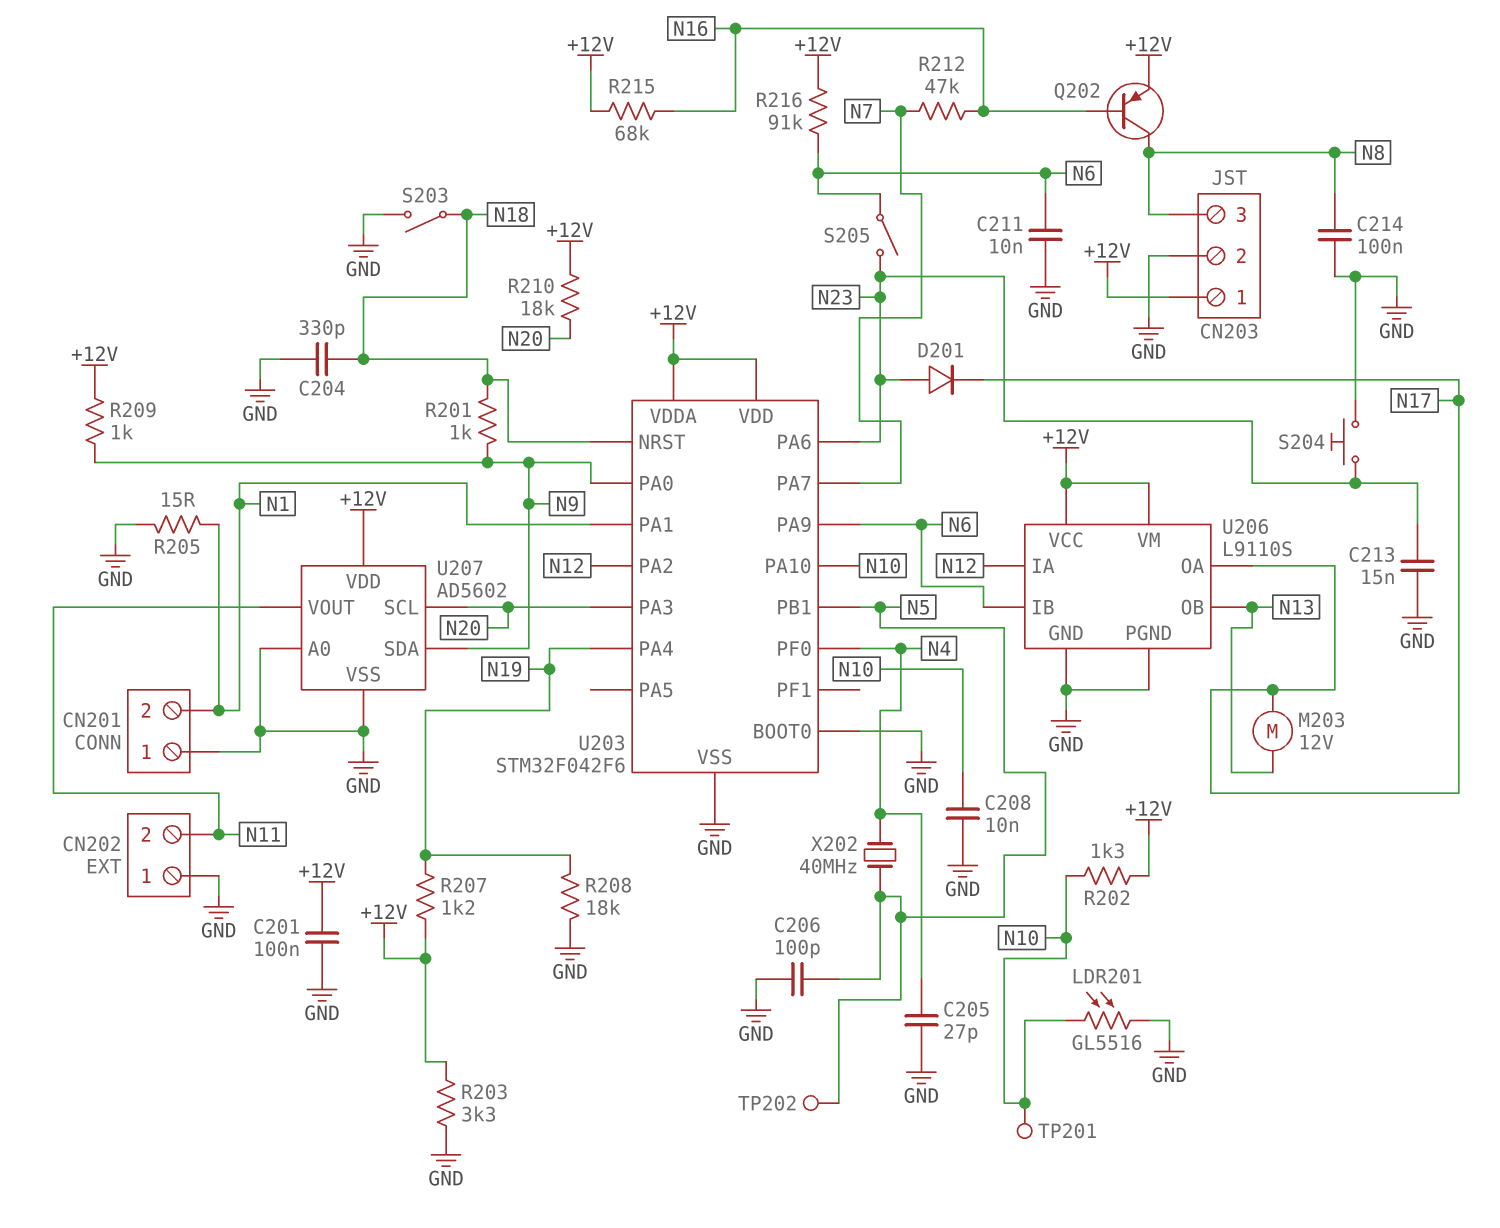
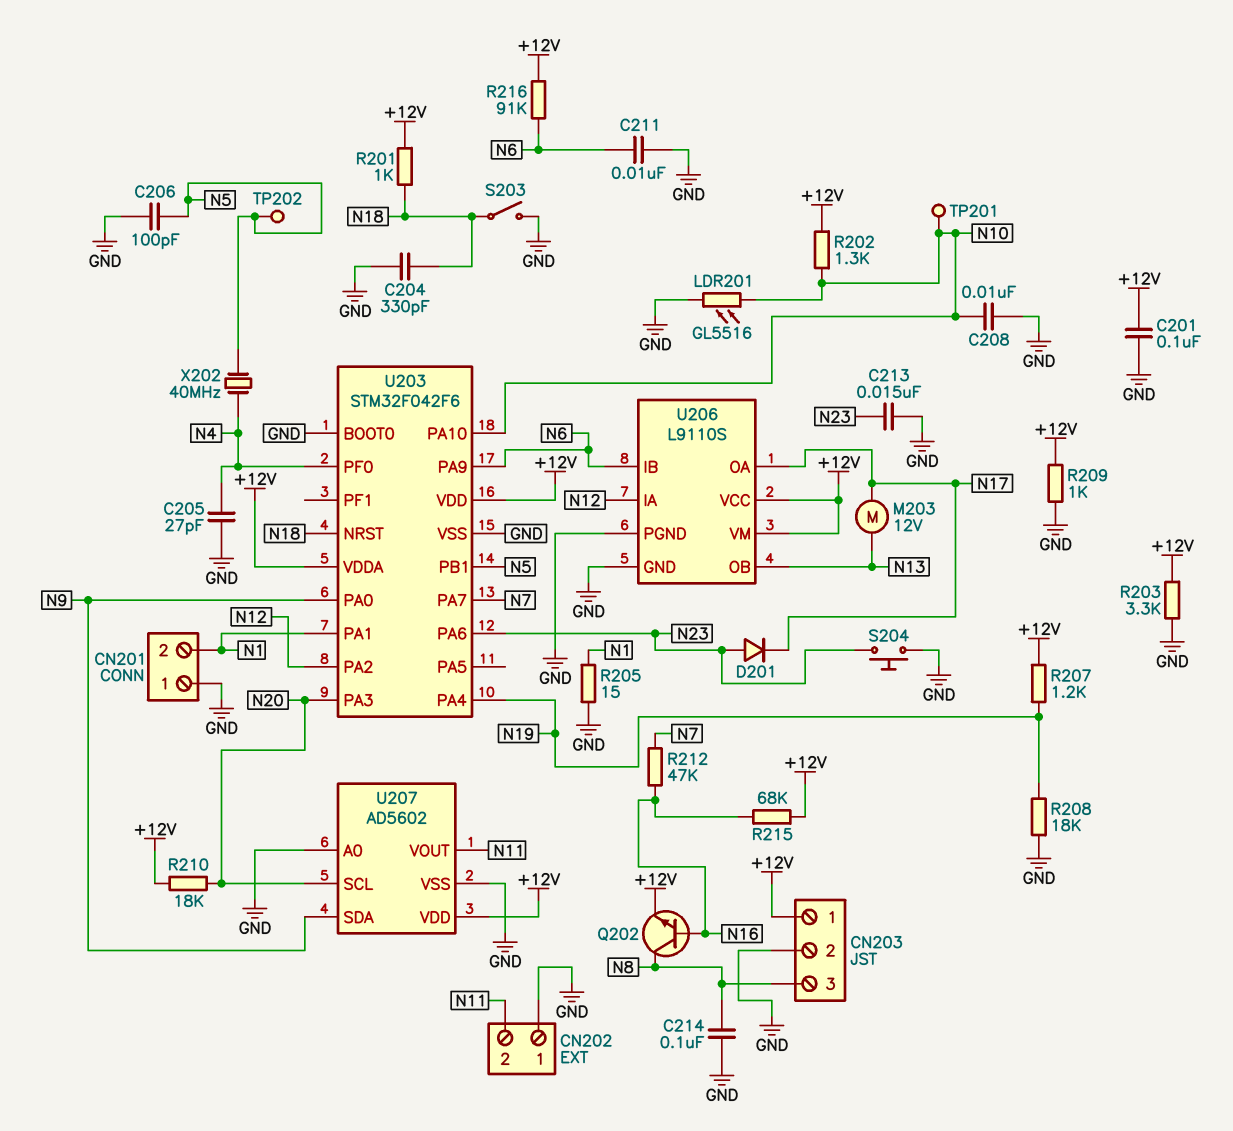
Q202: PNP (B N16, C N8, E +12V) -> NPN (B N16, C N8, E +12V)
R201: 1k (N9, N18) -> 1k (+12V, N18)
R209: 1k (+12V, N9) -> 1k (+12V, GND)
S205: switch (N6, N23) -> none

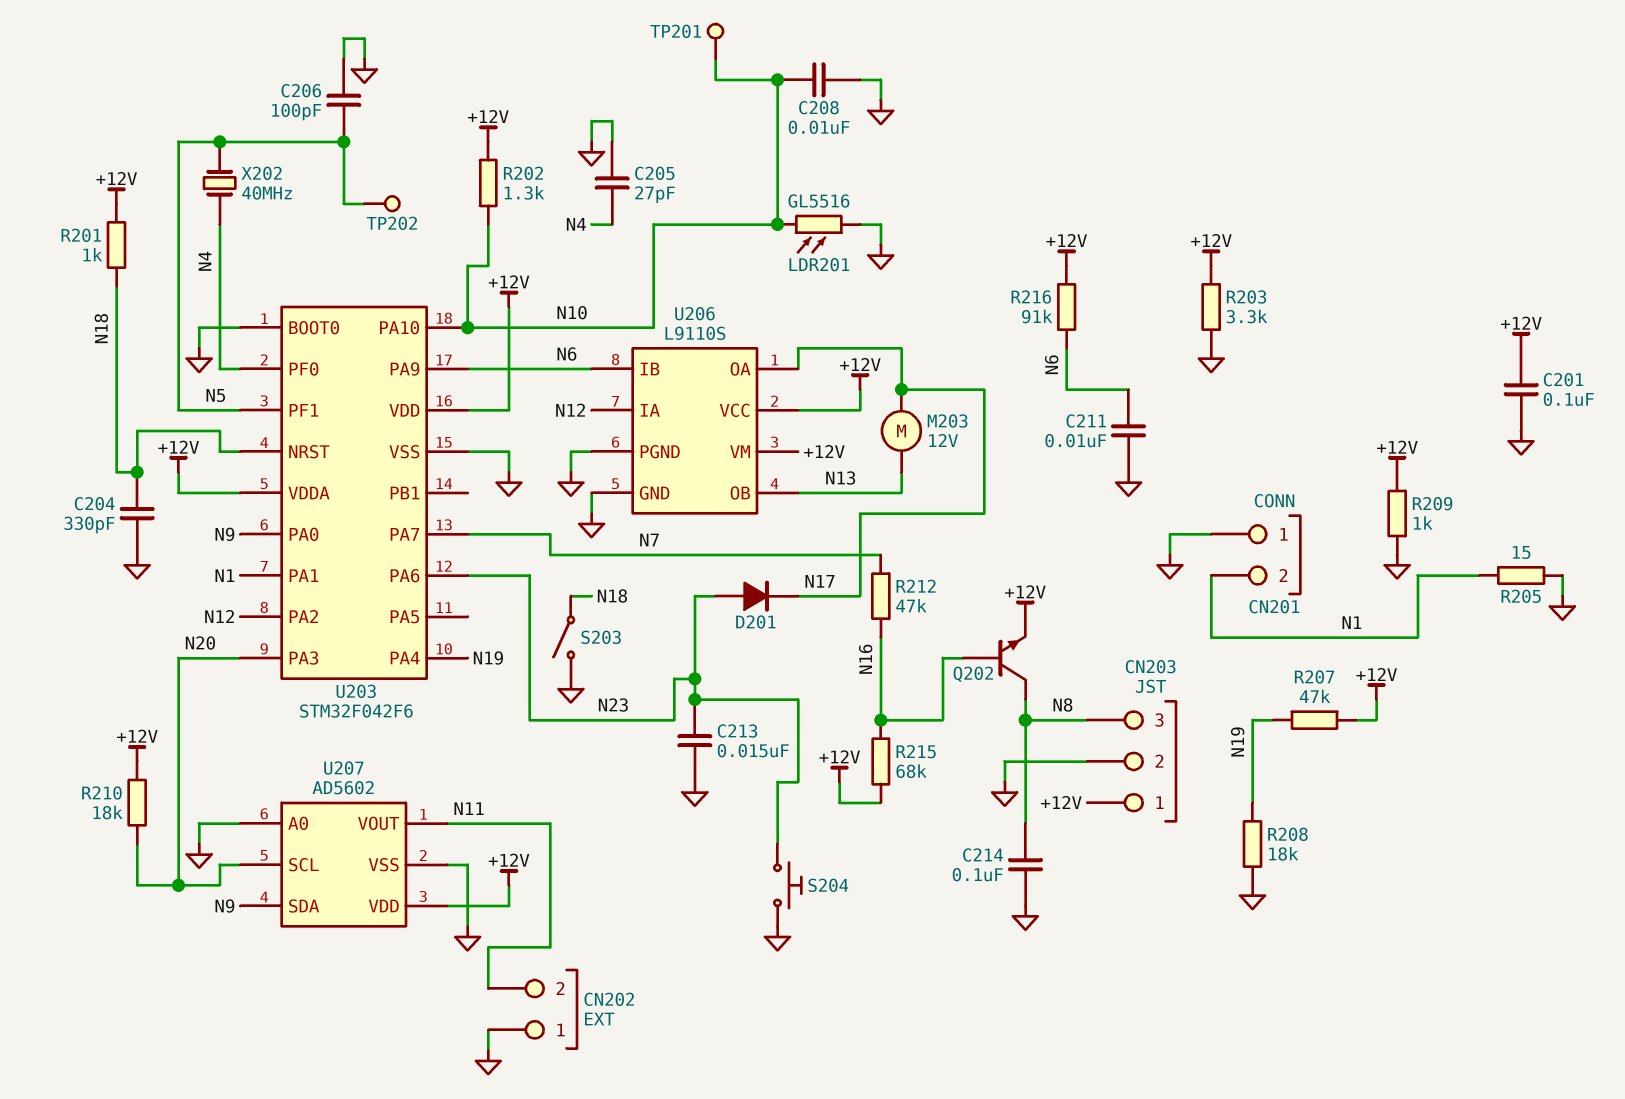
R207: 1.2k (+12V, N19) -> 47k (+12V, N19)
U203 pin PB1: N5 -> none
U203 pin PF1: none -> N5

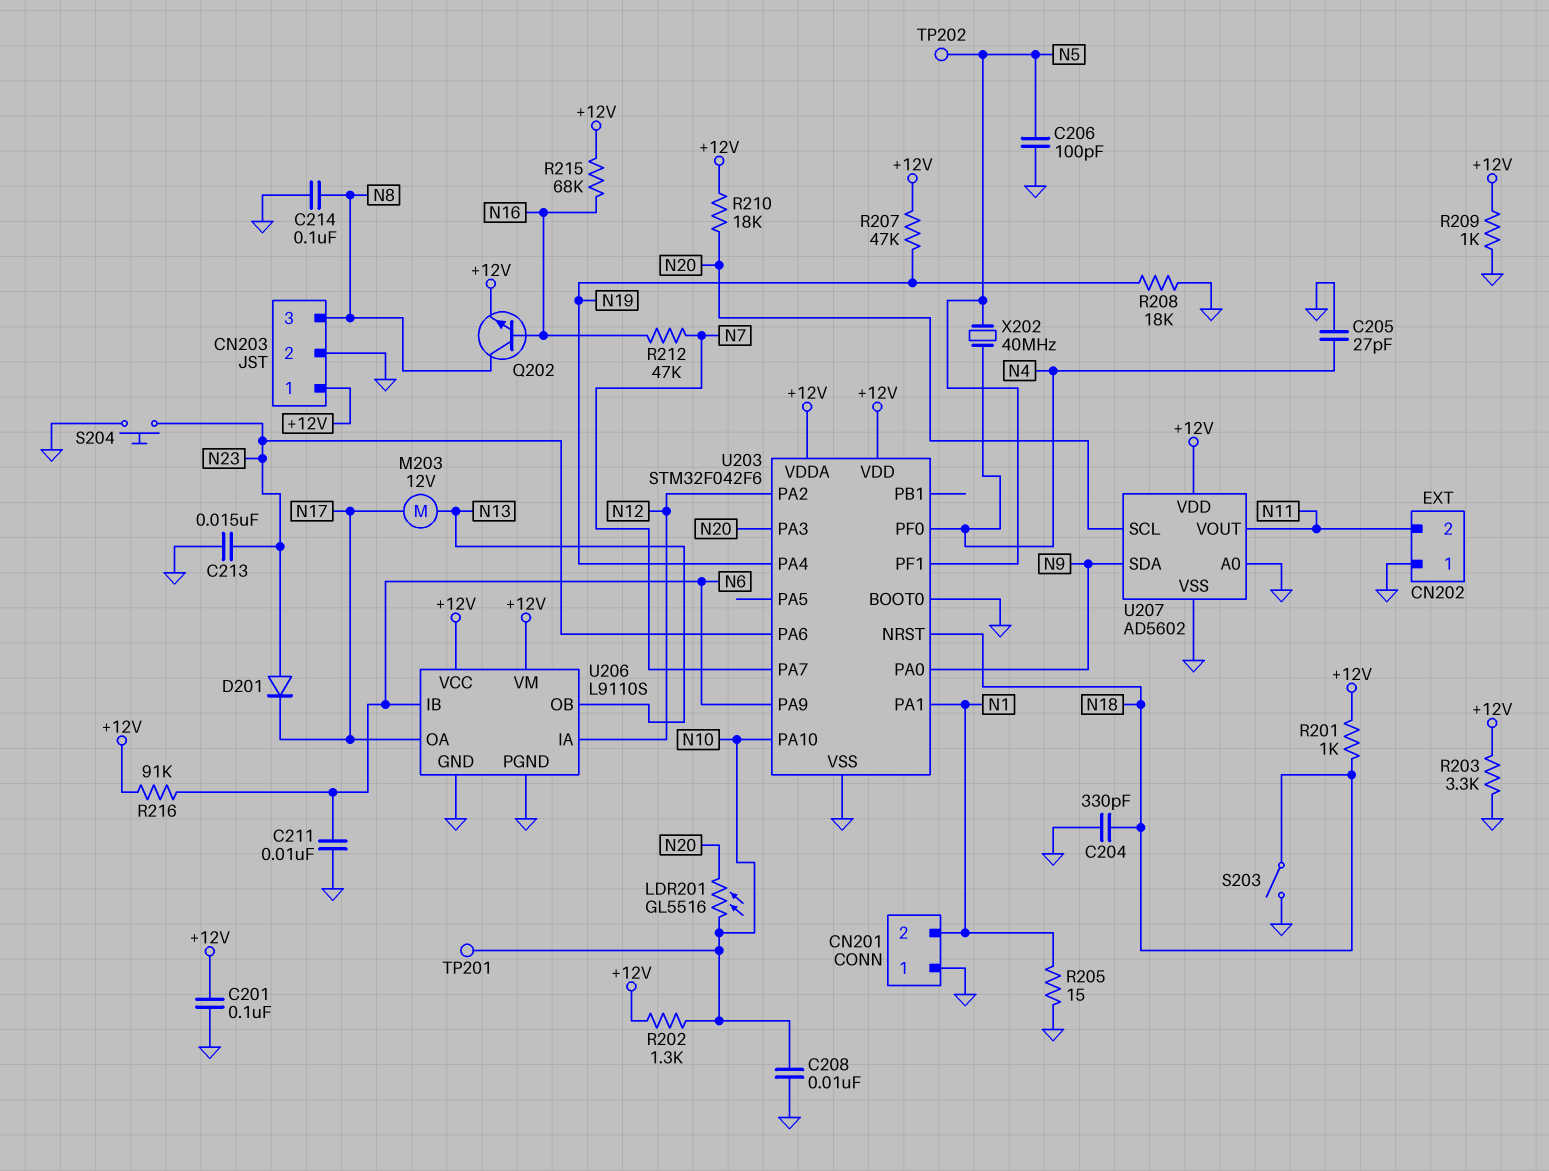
LDR201: GL5516 (GND, N10) -> GL5516 (N10, N20)

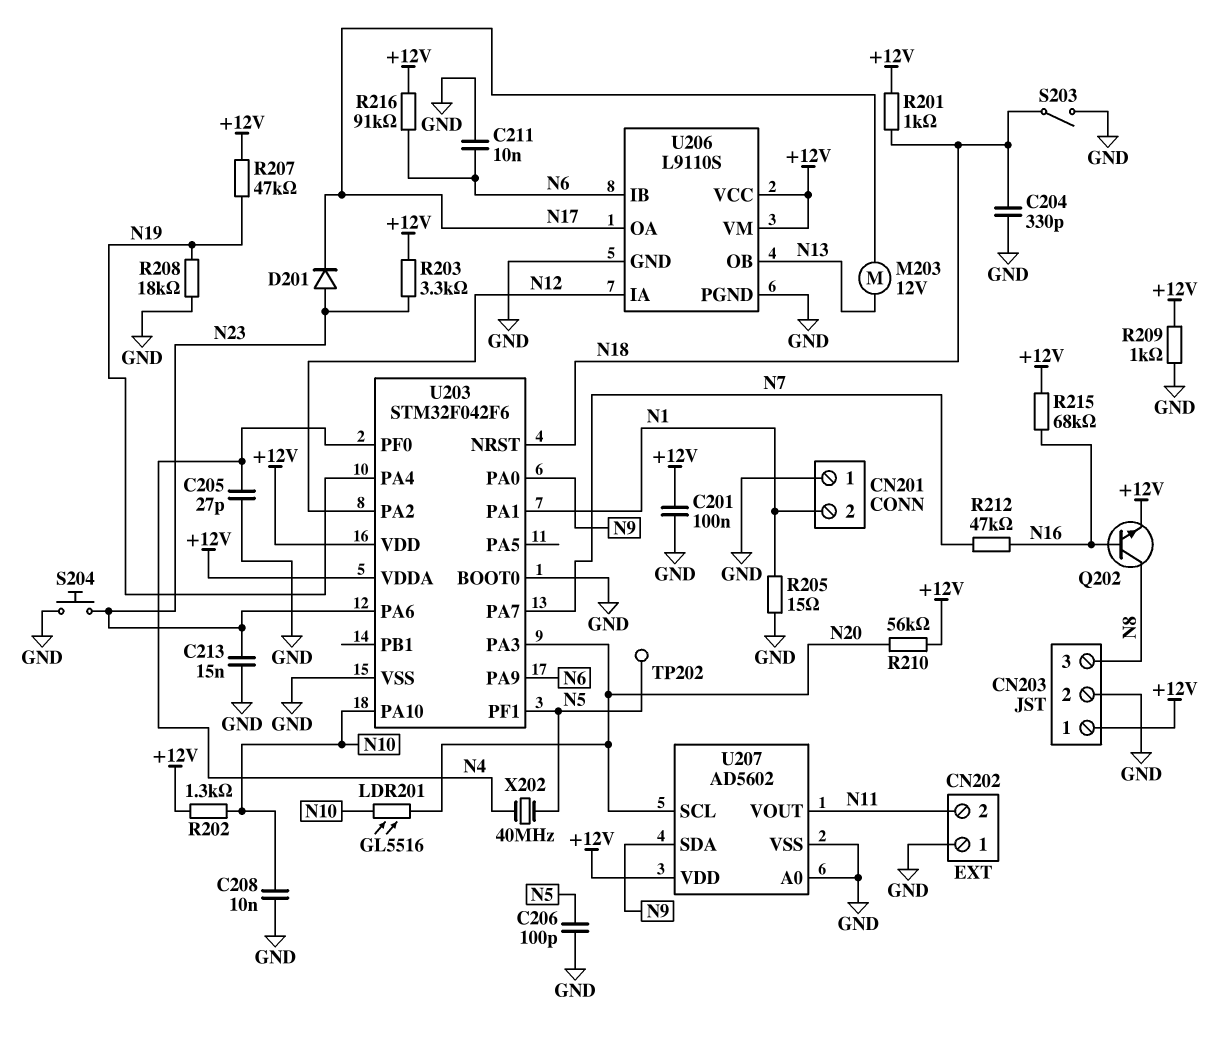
C214: 100nF (GND, N8) -> none
R203: 3.3k (+12V, GND) -> 3.3k (+12V, N23)
R210: 18k (+12V, N20) -> 56k (+12V, N20)
TP201: test point (N10) -> none

